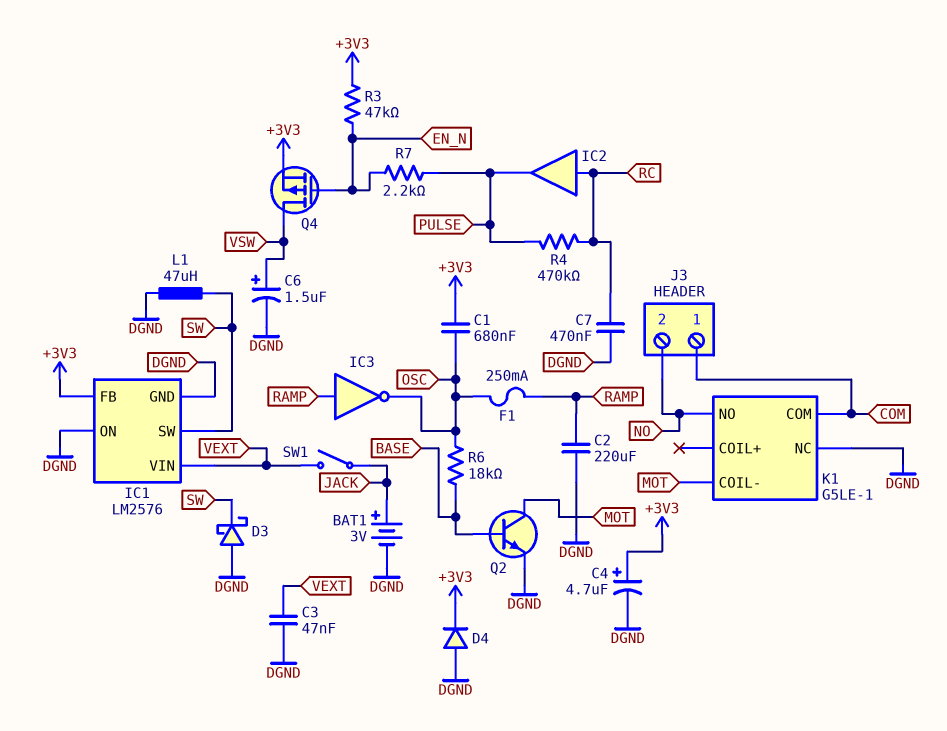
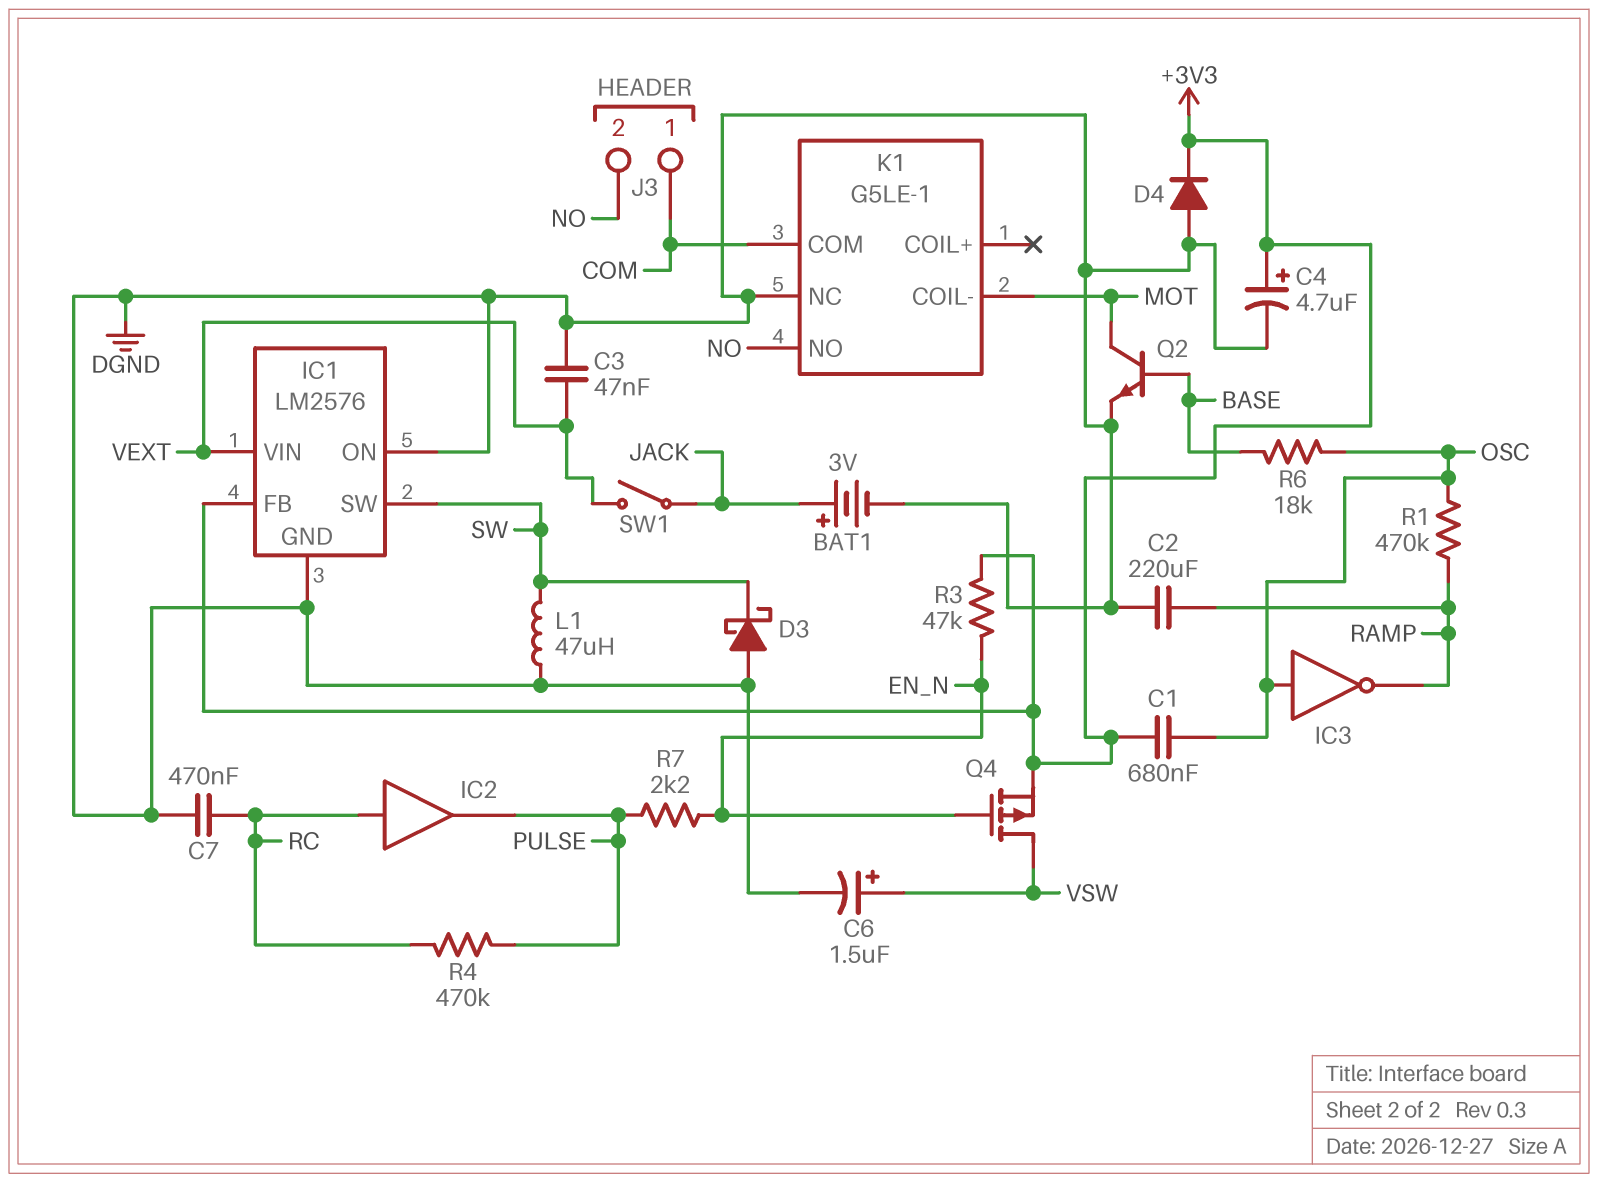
F1: 250mA (OSC, RAMP) -> none
IC3: NOT (in RAMP, out OSC) -> NOT (in OSC, out RAMP)
R1: none -> 470k (OSC, RAMP)

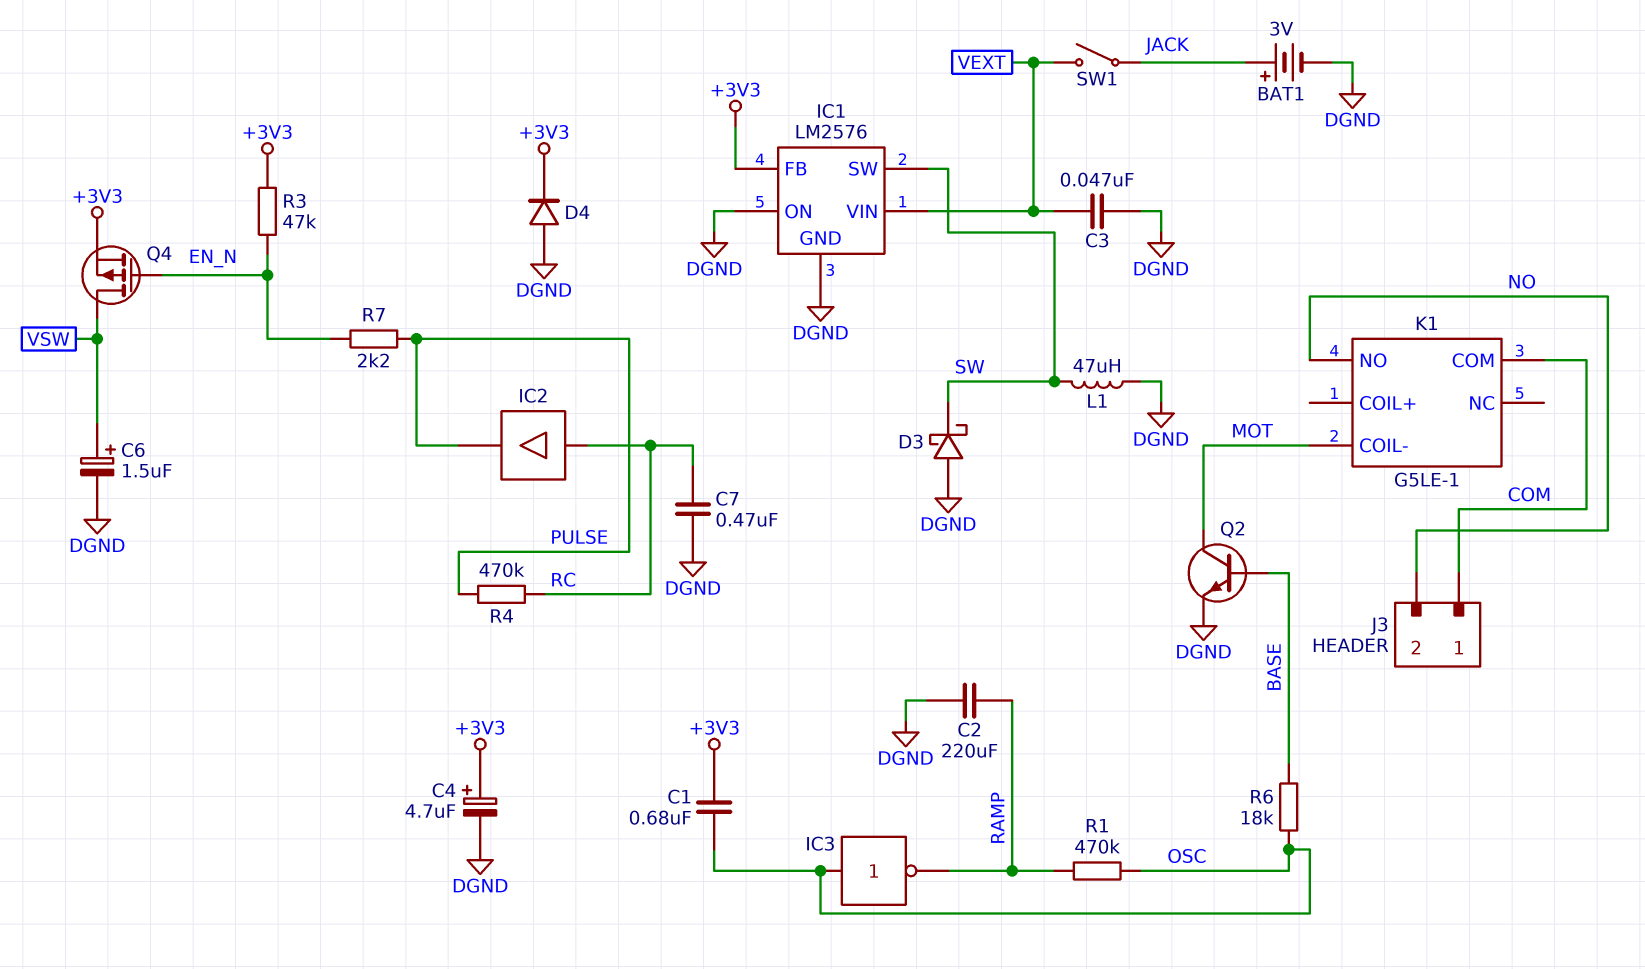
K1 pin NC: DGND -> none

